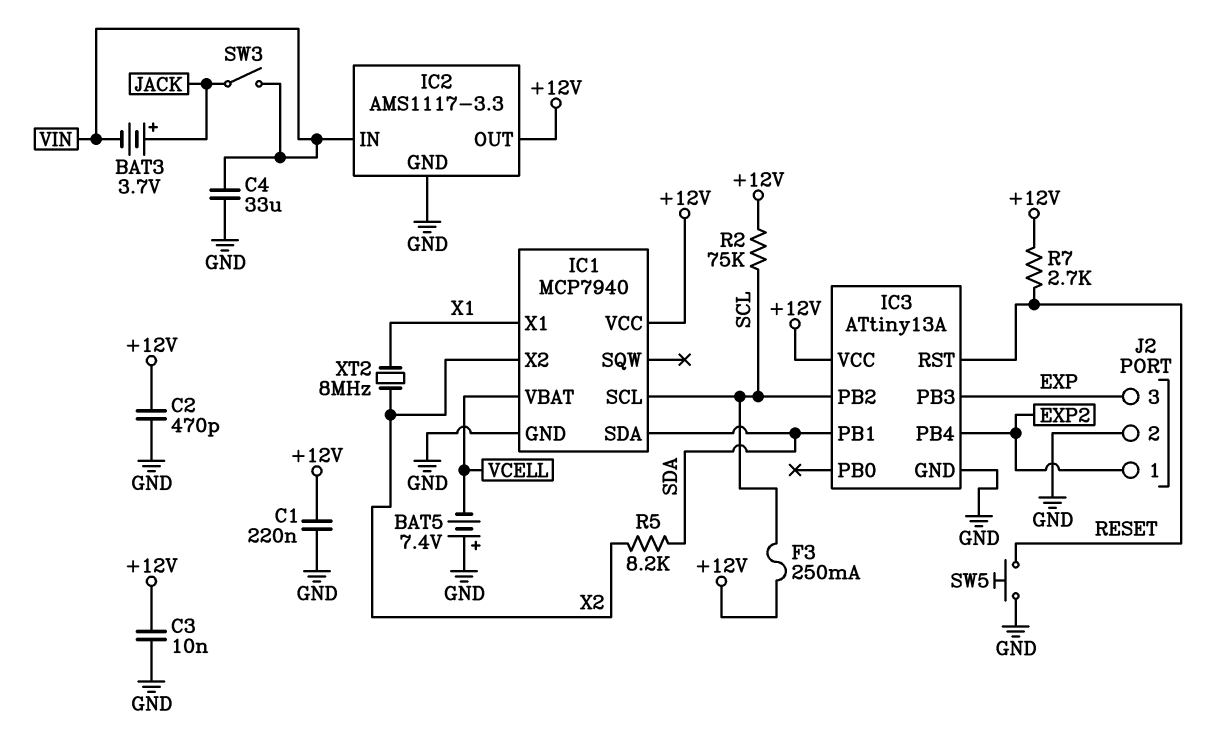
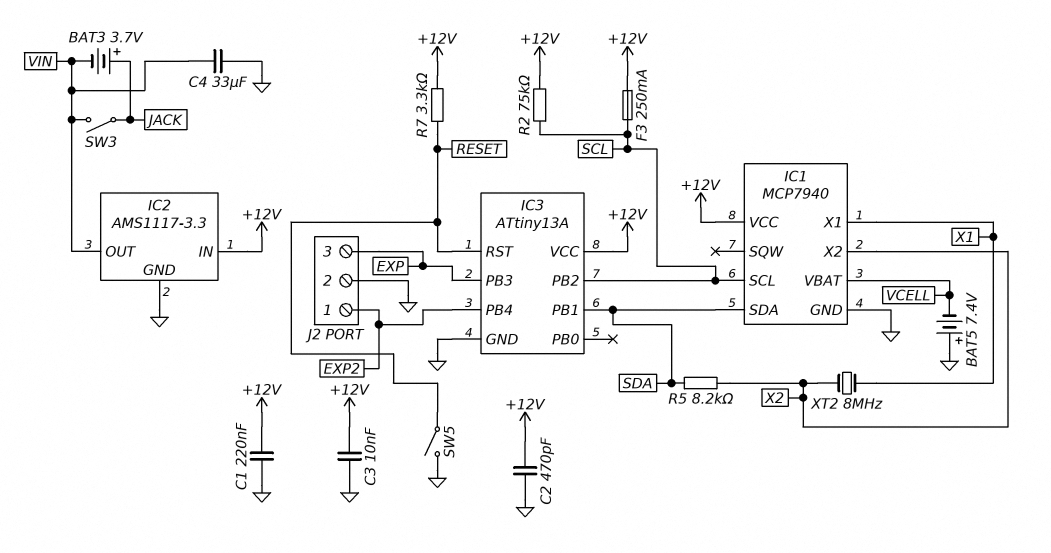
IC2 pin IN: VIN -> +12V
IC2 pin OUT: +12V -> VIN
R7: 2.7k (+12V, RESET) -> 3.3k (+12V, RESET)
SW5: button (GND, RESET) -> switch (GND, RESET)

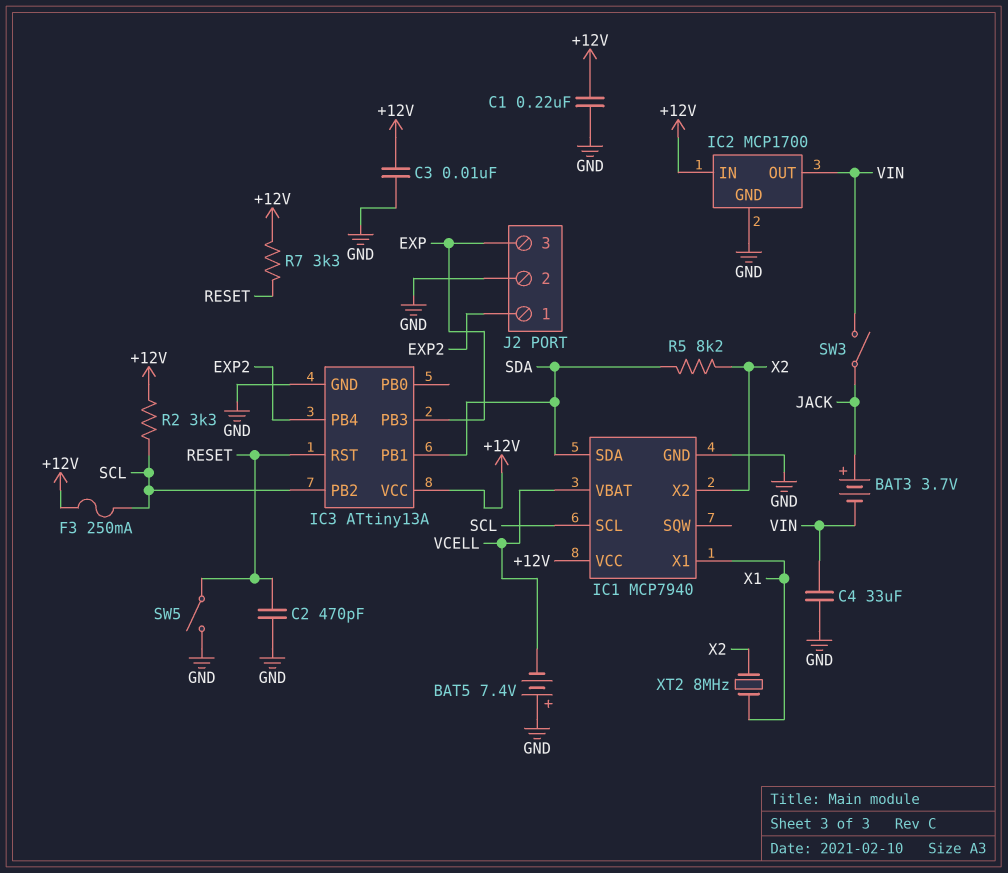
C2: 470pF (+12V, GND) -> 470pF (GND, RESET)
IC2: AMS1117-3.3 -> MCP1700
R2: 75k (+12V, SCL) -> 3.3k (+12V, SCL)

